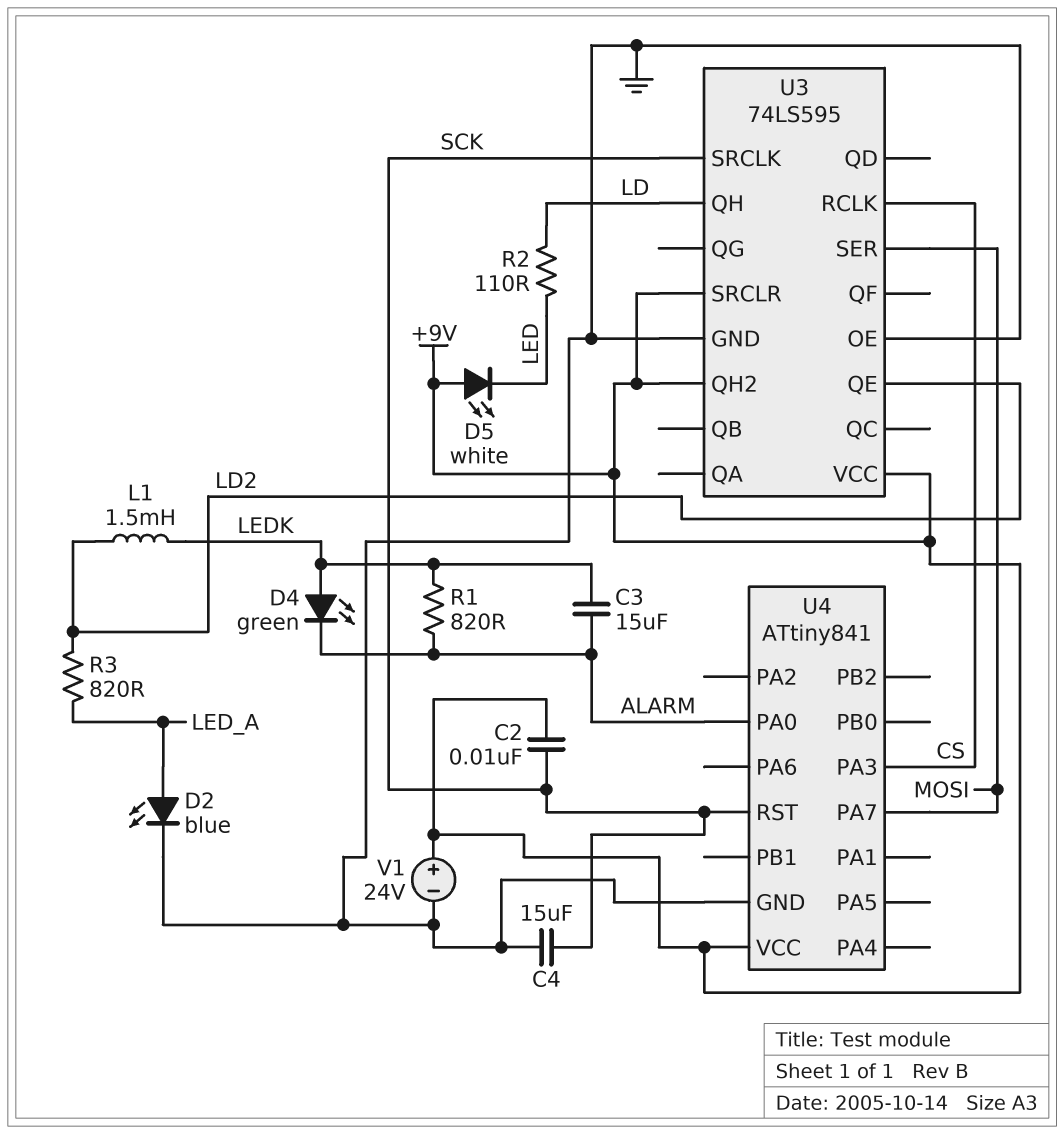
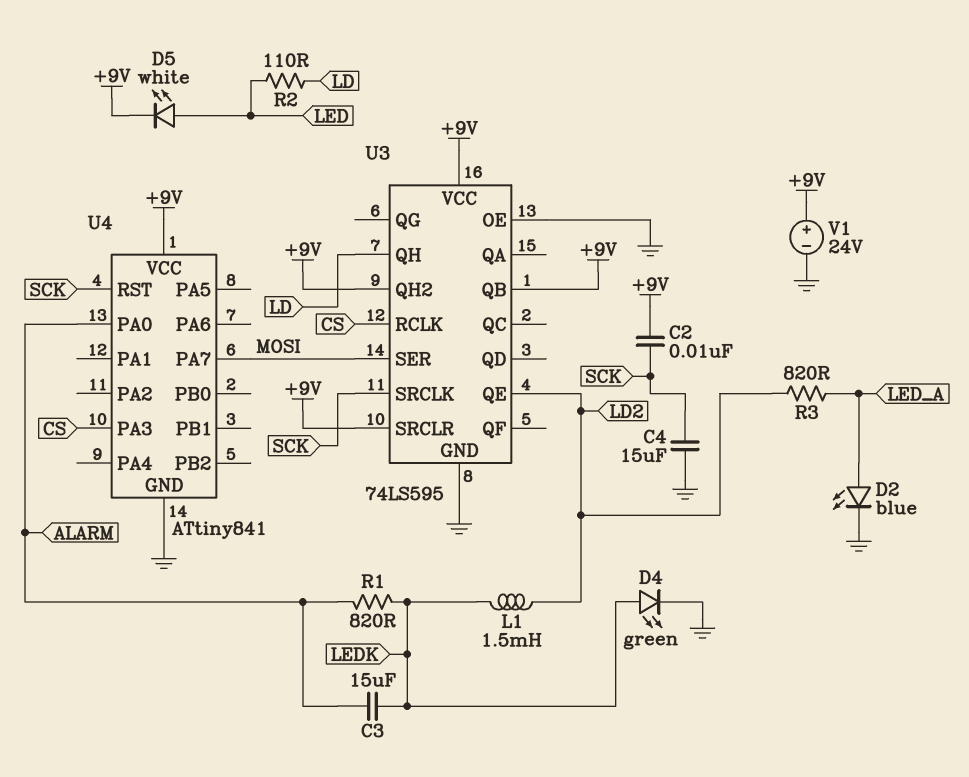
D4: LED green (A LEDK, K ALARM) -> LED green (A LEDK, K GND)
D5: LED white (A +9V, K LED) -> LED white (A LED, K +9V)
U3 pin QB: none -> +9V

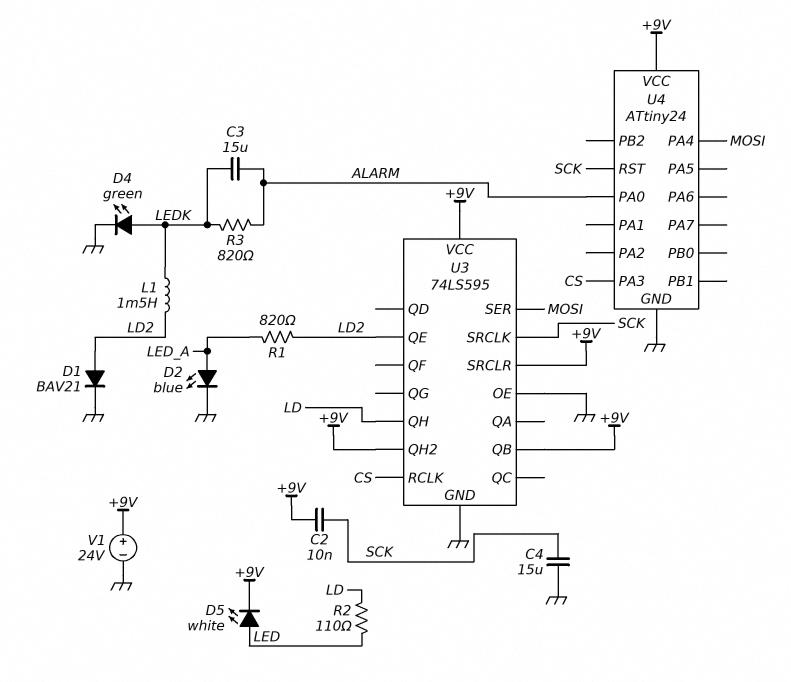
D1: none -> diode BAV21 (A LD2, K GND)
R1: 820 (ALARM, LEDK) -> 820 (LD2, LED_A)
R3: 820 (LD2, LED_A) -> 820 (ALARM, LEDK)
U4: ATtiny841 -> ATtiny24
U4 pin PA4: none -> MOSI
U4 pin PA7: MOSI -> none

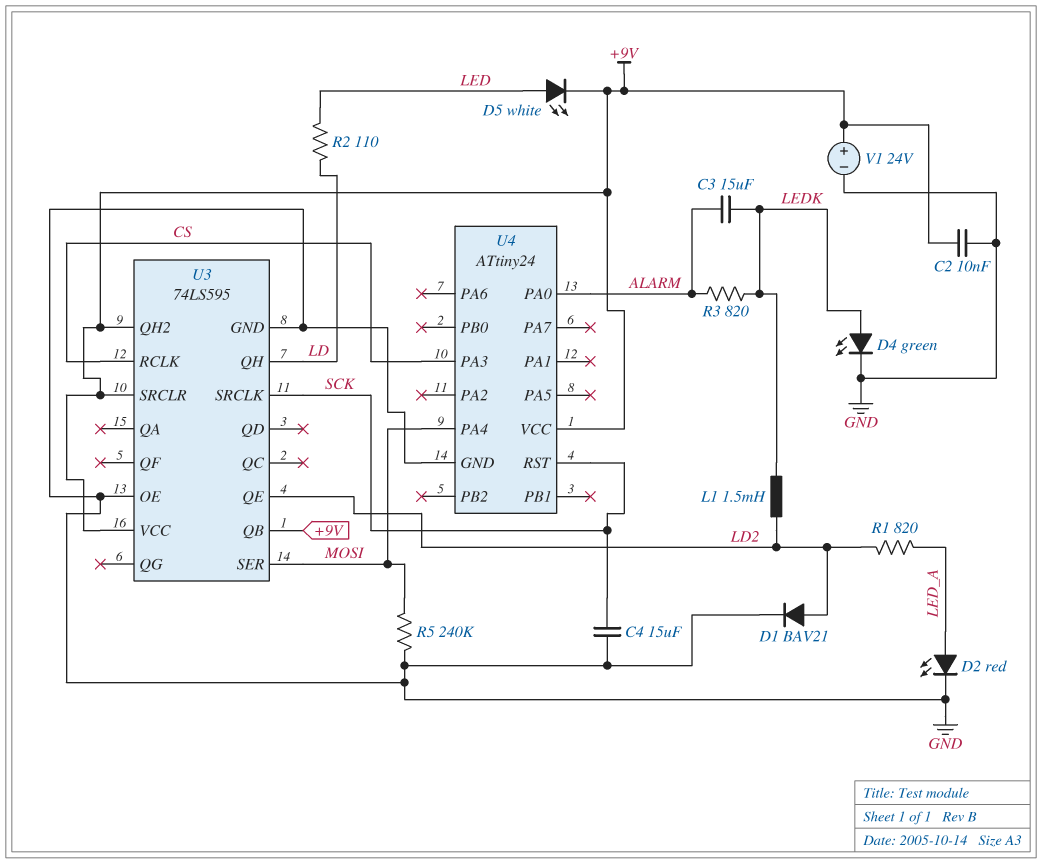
C2: 10nF (+9V, SCK) -> 10nF (+9V, GND)
D2: LED blue (A LED_A, K GND) -> LED red (A LED_A, K GND)
R5: none -> 240k (GND, MOSI)

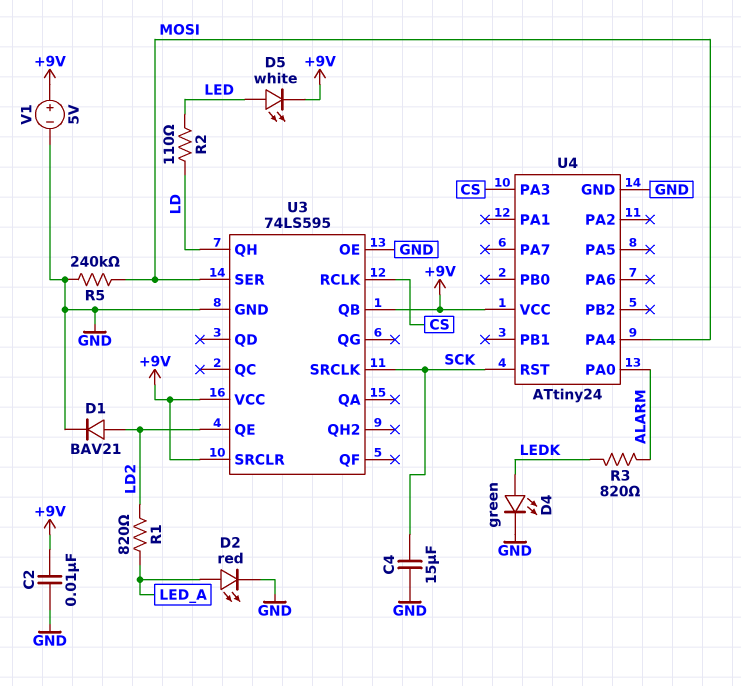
C3: 15uF (ALARM, LEDK) -> none
L1: 1.5mH (LD2, LEDK) -> none
U3 pin QH2: +9V -> none
V1: 24V (plus +9V, minus GND) -> 5V (plus +9V, minus GND)

